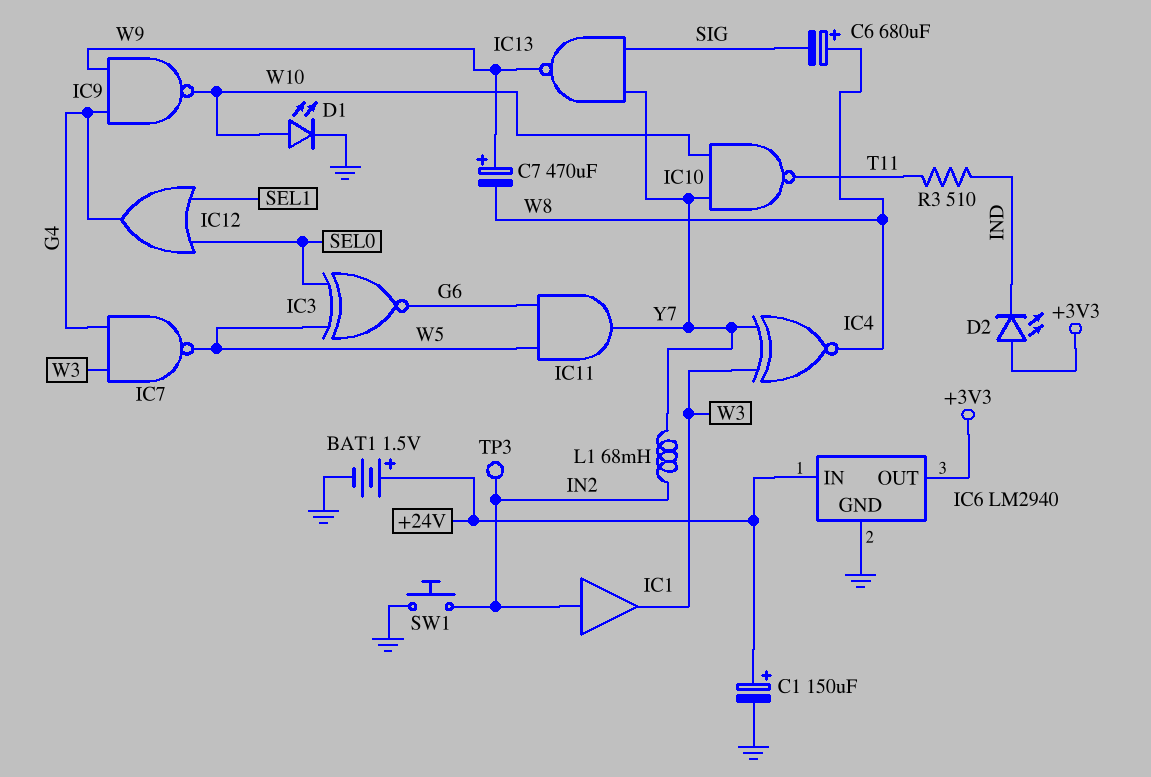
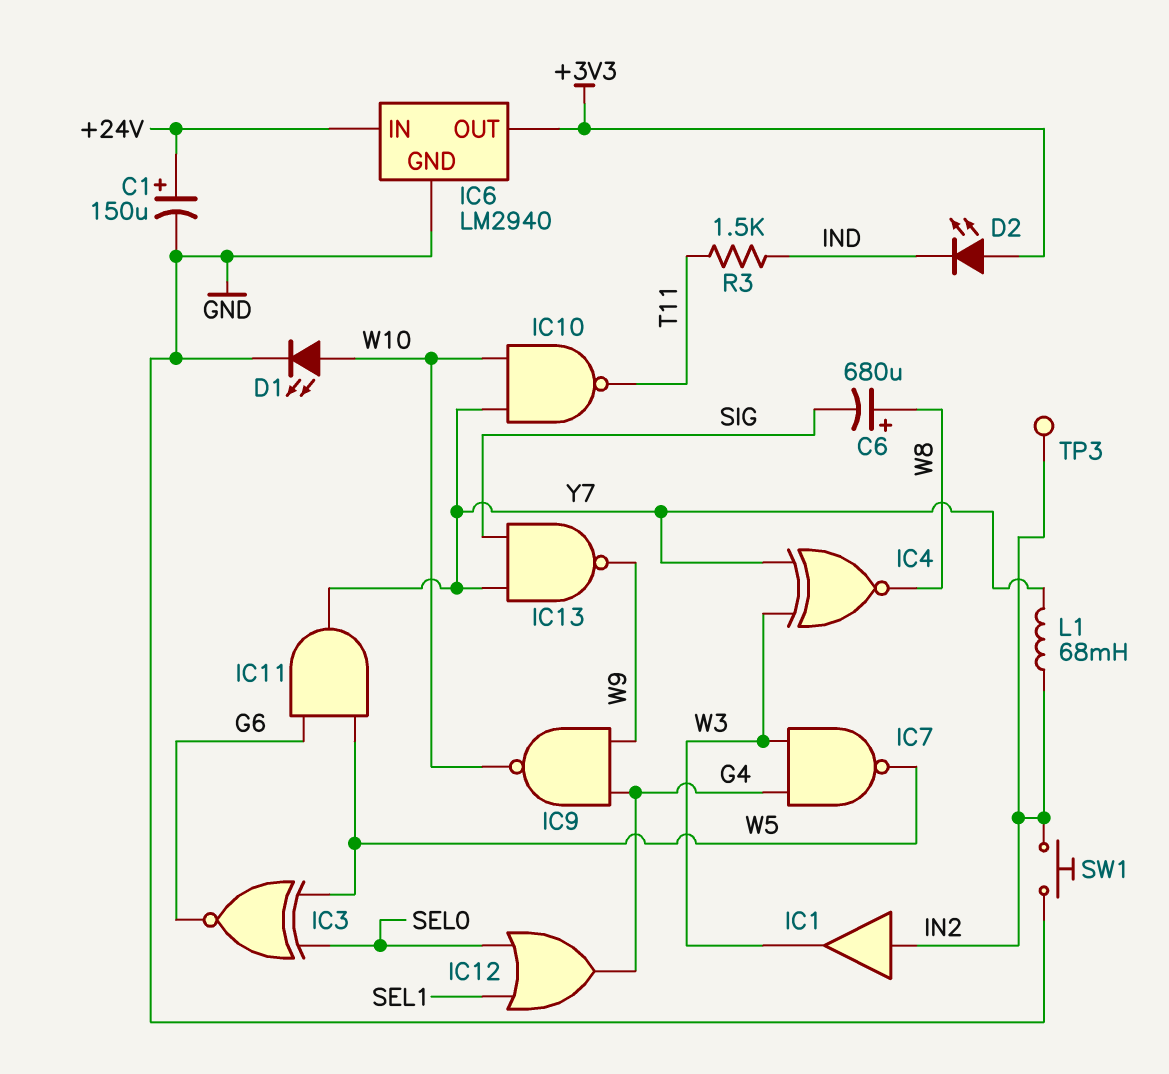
BAT1: 1.5V (plus +24V, minus GND) -> none
C7: 470uF (plus W9, minus W8) -> none
R3: 510 (IND, T11) -> 1.5k (IND, T11)

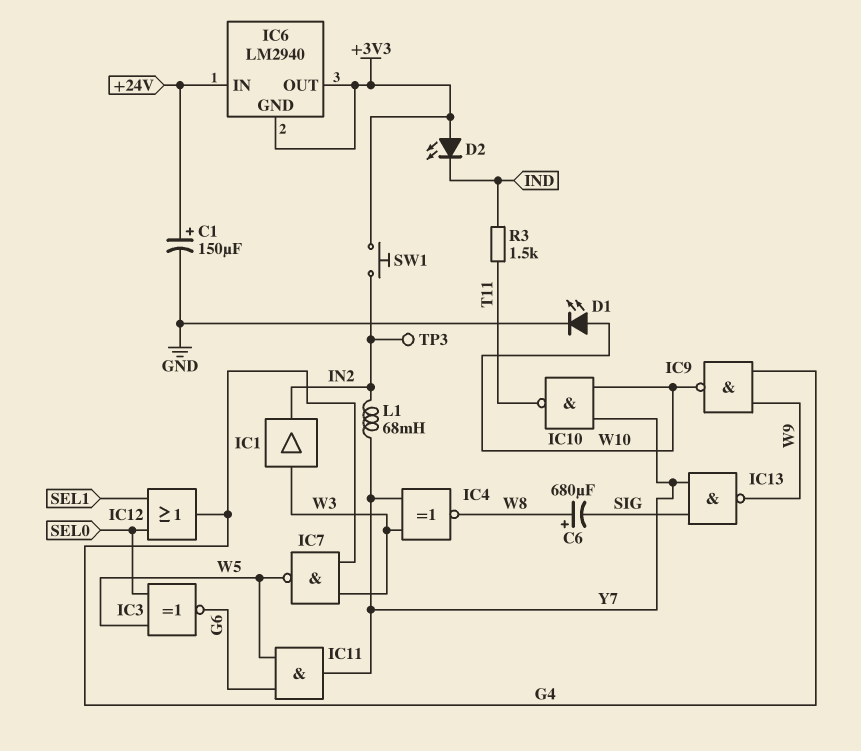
IC1: buffer (in IN2, out W3) -> buffer (in W3, out IN2)
IC6 pin GND: GND -> +3V3
SW1: button (GND, IN2) -> button (+3V3, IN2)

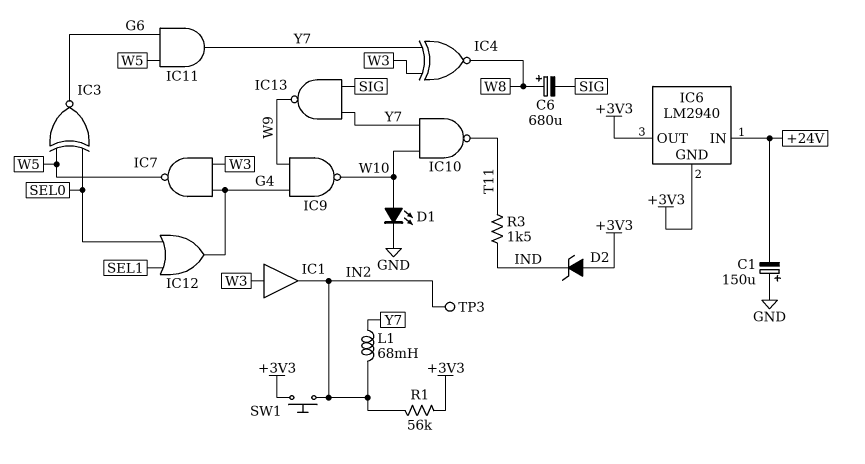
C1: 150uF (plus +24V, minus GND) -> 150uF (plus GND, minus +24V)
D2: LED (A +3V3, K IND) -> zener (A +3V3, K IND)
R1: none -> 56k (+3V3, IN2)

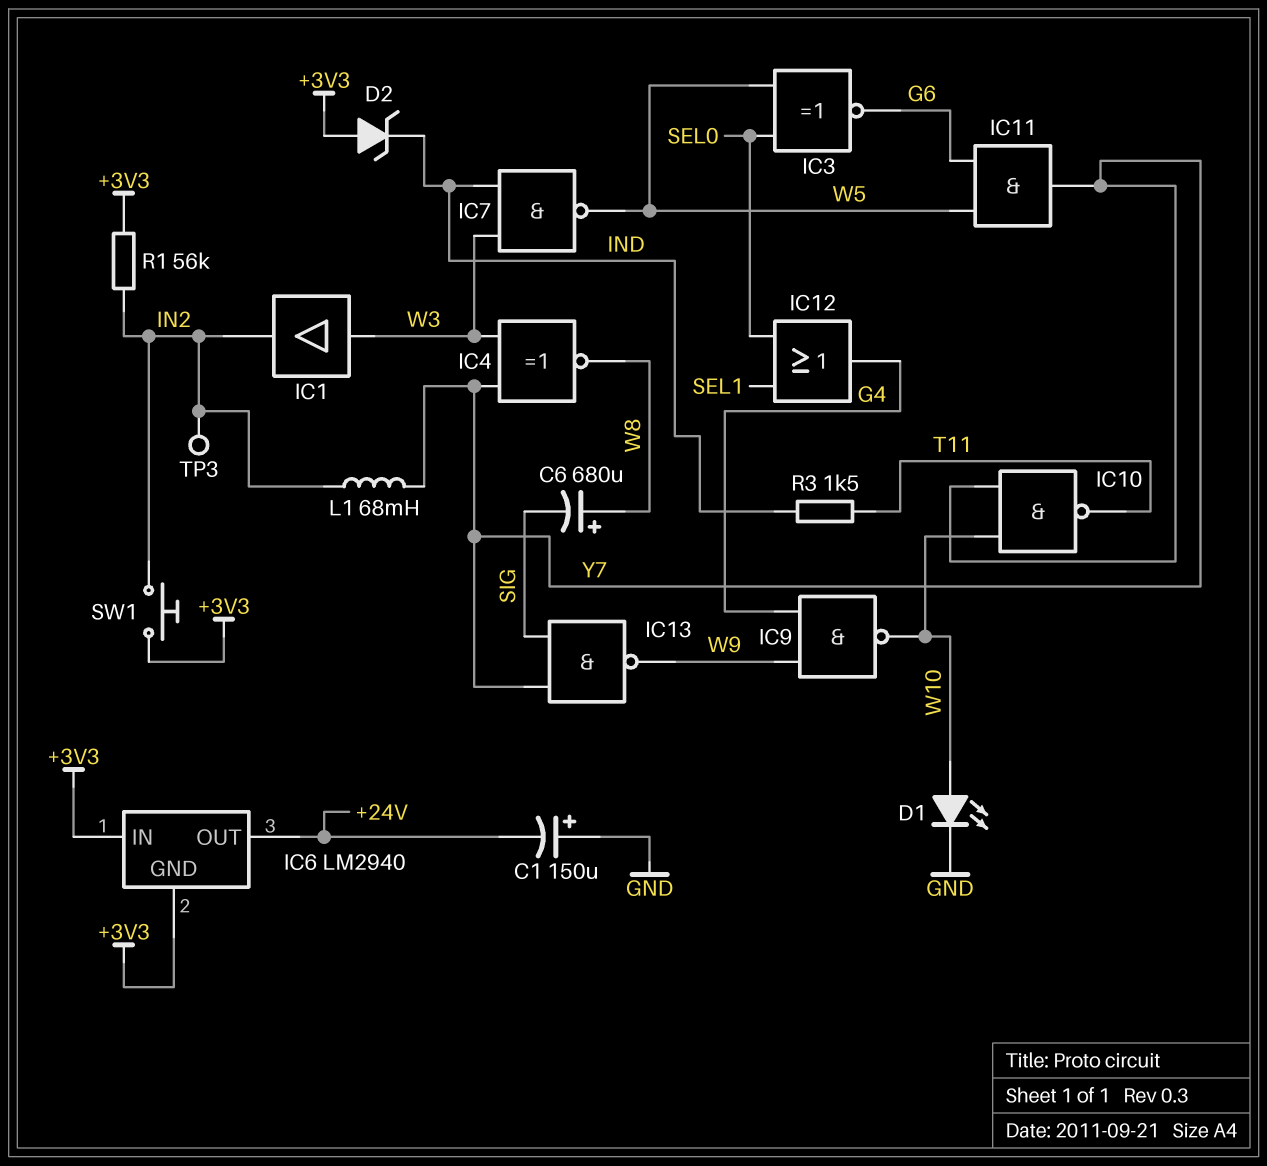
IC6 pin IN: +24V -> +3V3
IC6 pin OUT: +3V3 -> +24V
IC7: NAND (in G4, in W3, out W5) -> NAND (in IND, in W3, out W5)

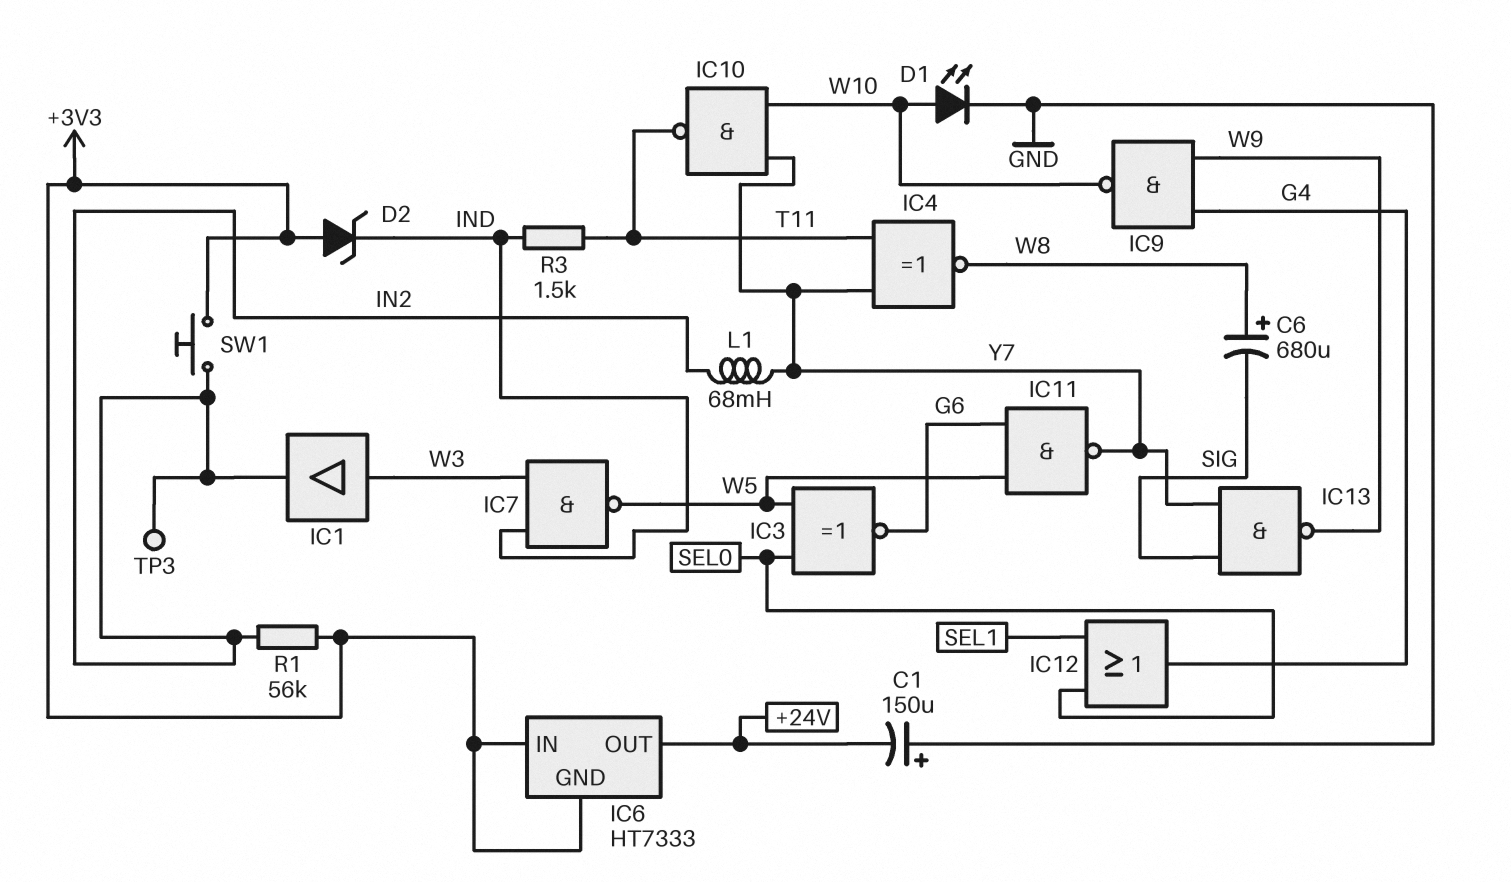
IC4: XNOR (in W3, in Y7, out W8) -> XNOR (in T11, in Y7, out W8)
IC6: LM2940 -> HT7333
IC11: AND (in G6, in W5, out Y7) -> NAND (in G6, in W5, out Y7)

